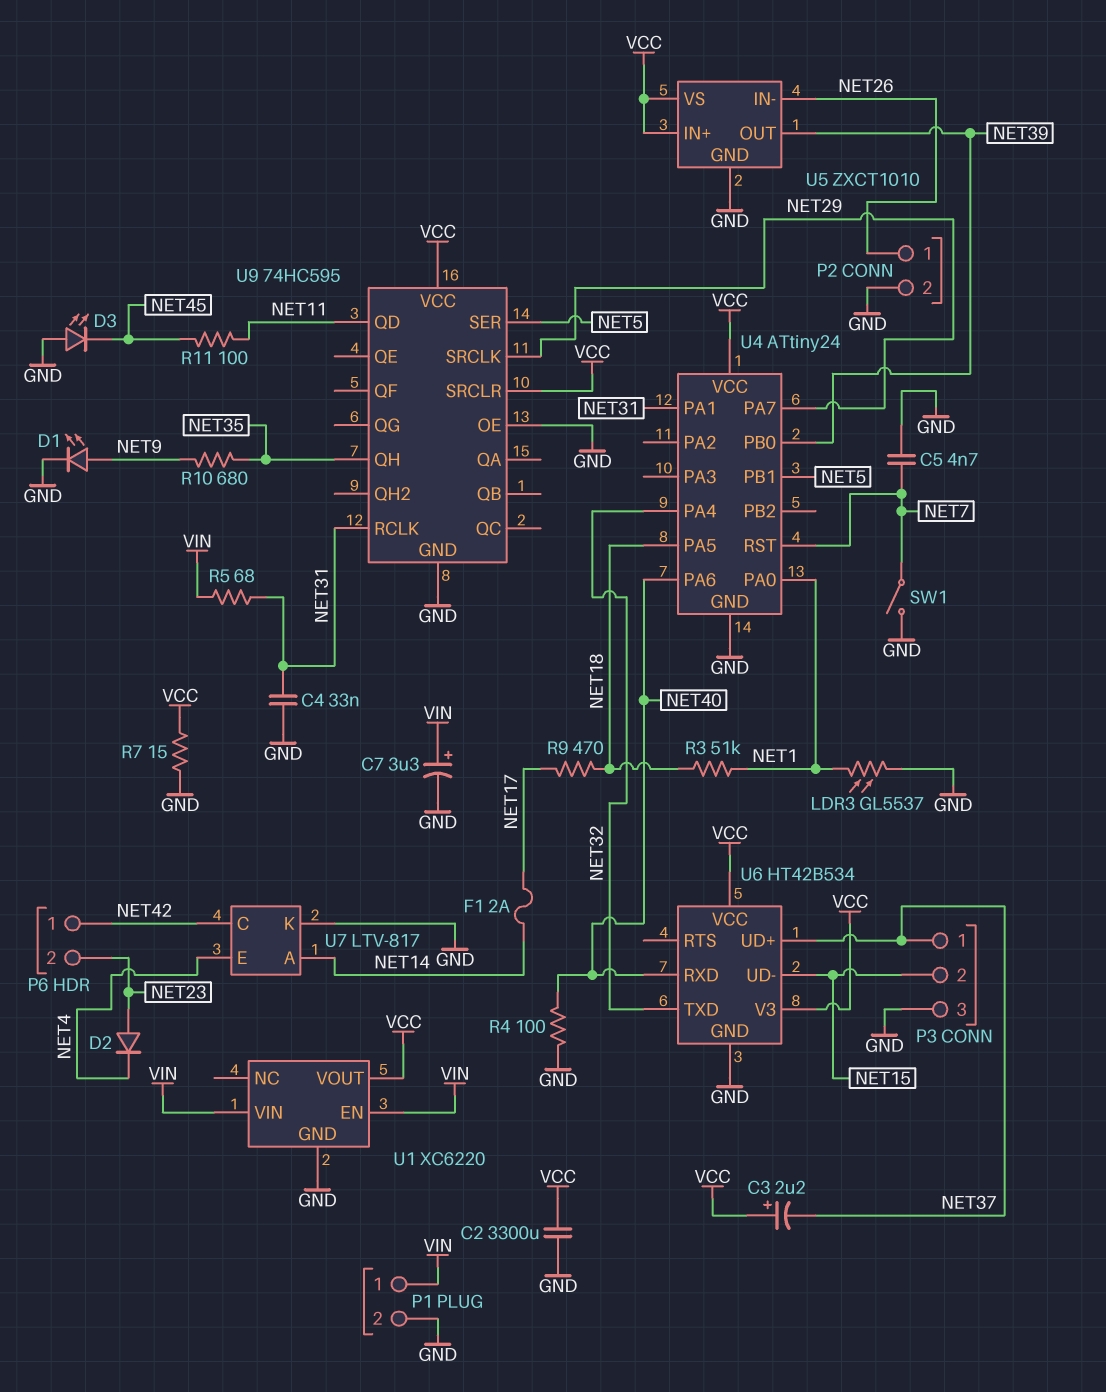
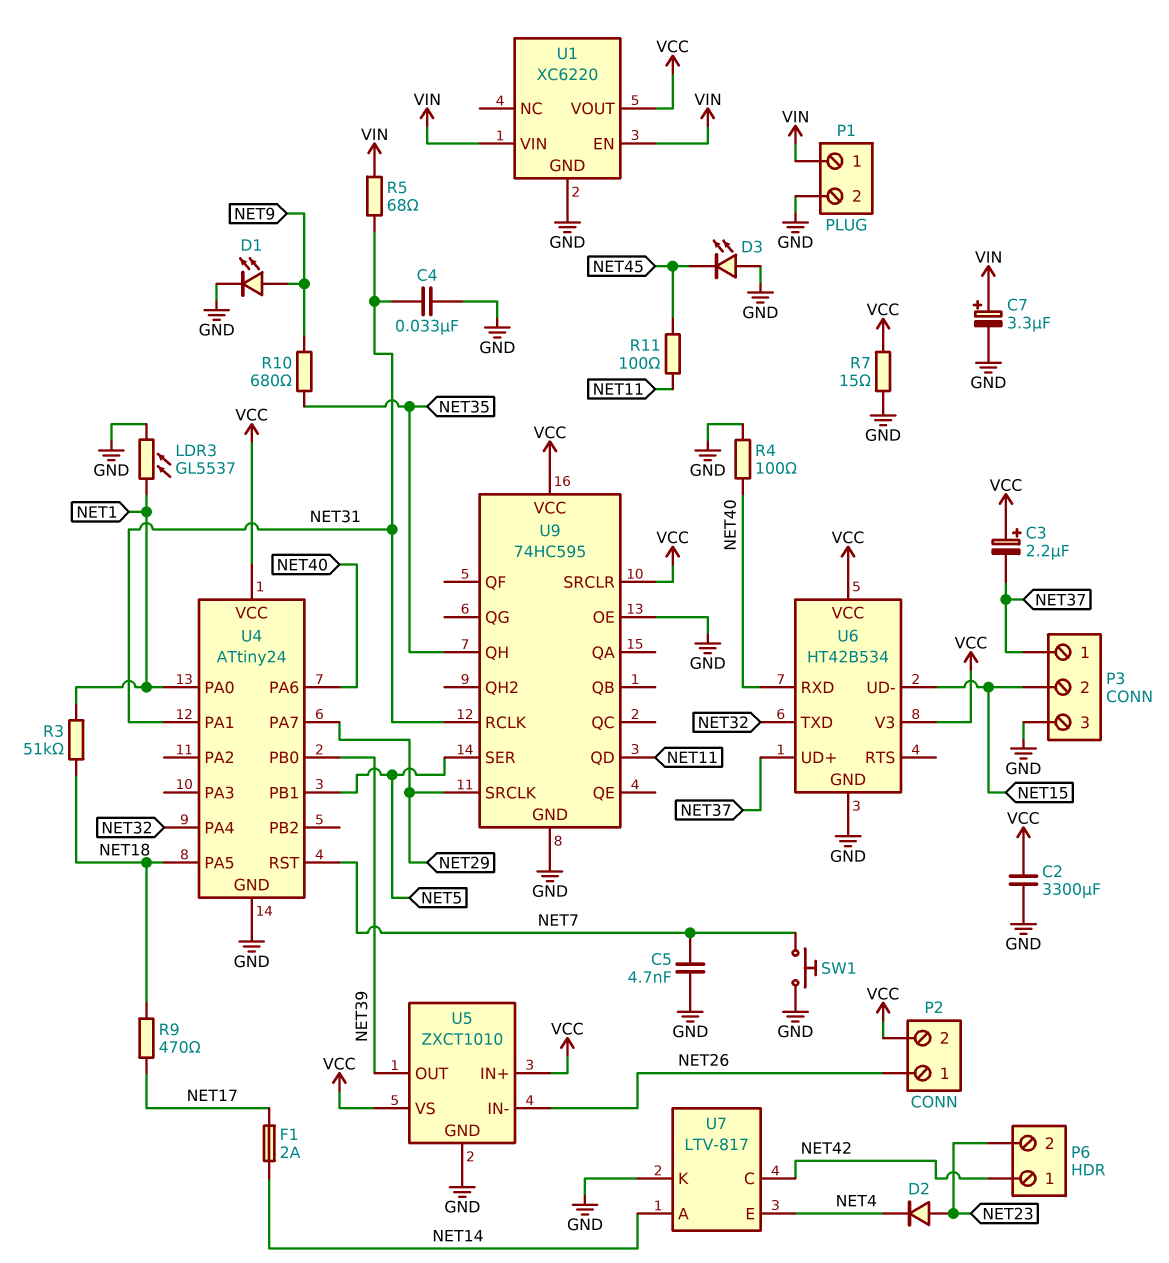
P2 pin 2: GND -> VCC
SW1: switch (GND, NET7) -> button (GND, NET7)

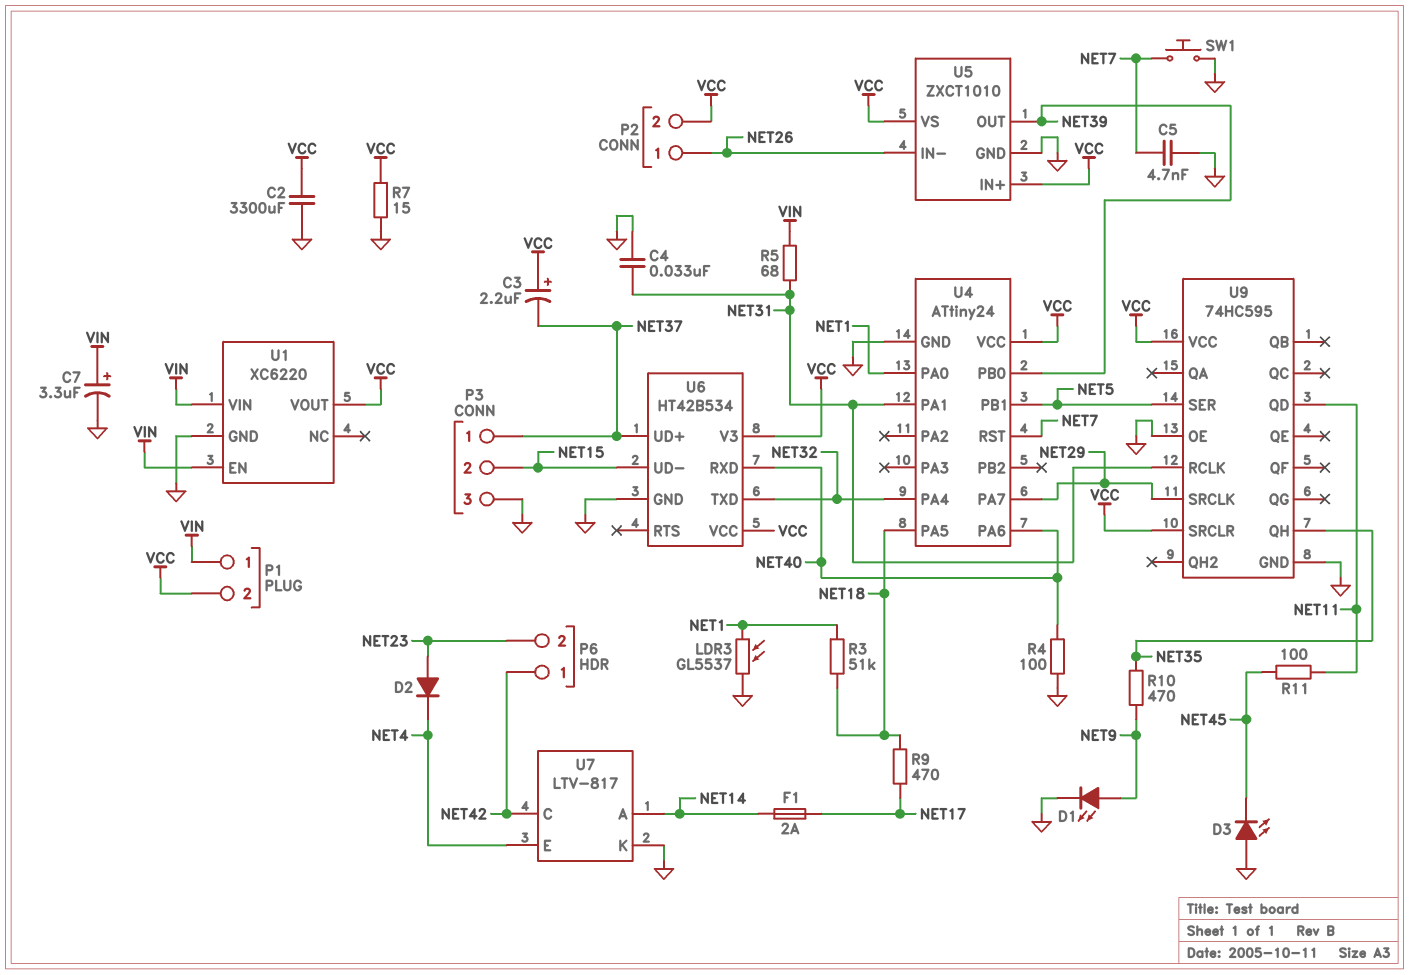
P1 pin 2: GND -> VCC
R10: 680 (NET9, NET35) -> 470 (NET9, NET35)

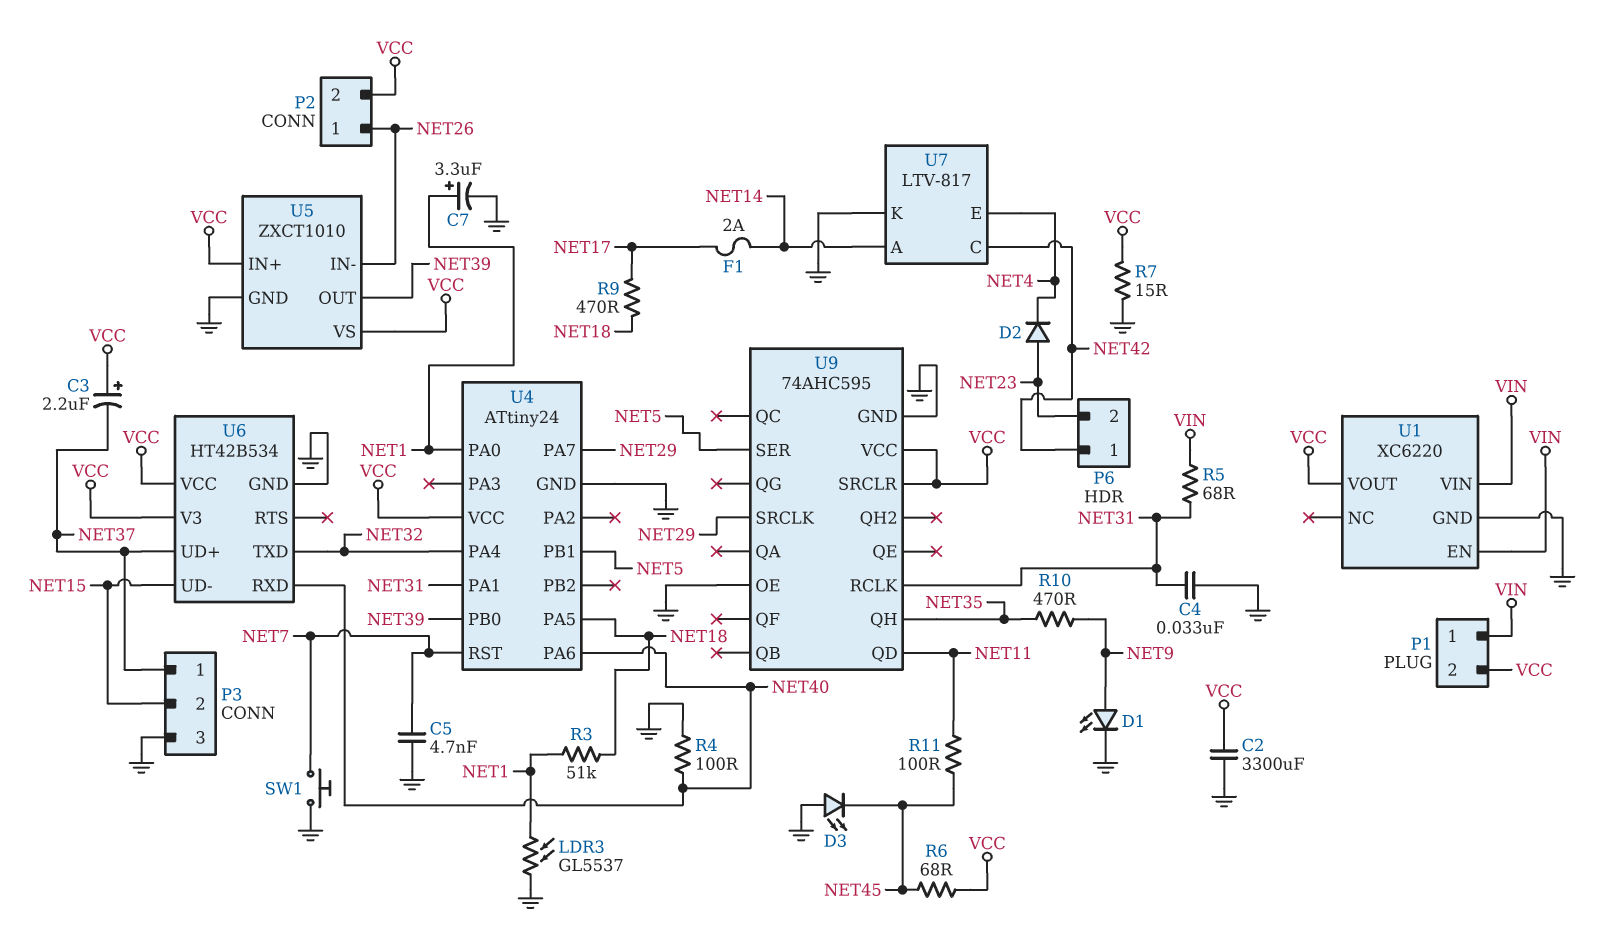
C7: 3.3uF (plus VIN, minus GND) -> 3.3uF (plus NET1, minus GND)
R6: none -> 68 (NET45, VCC)
U9: 74HC595 -> 74AHC595

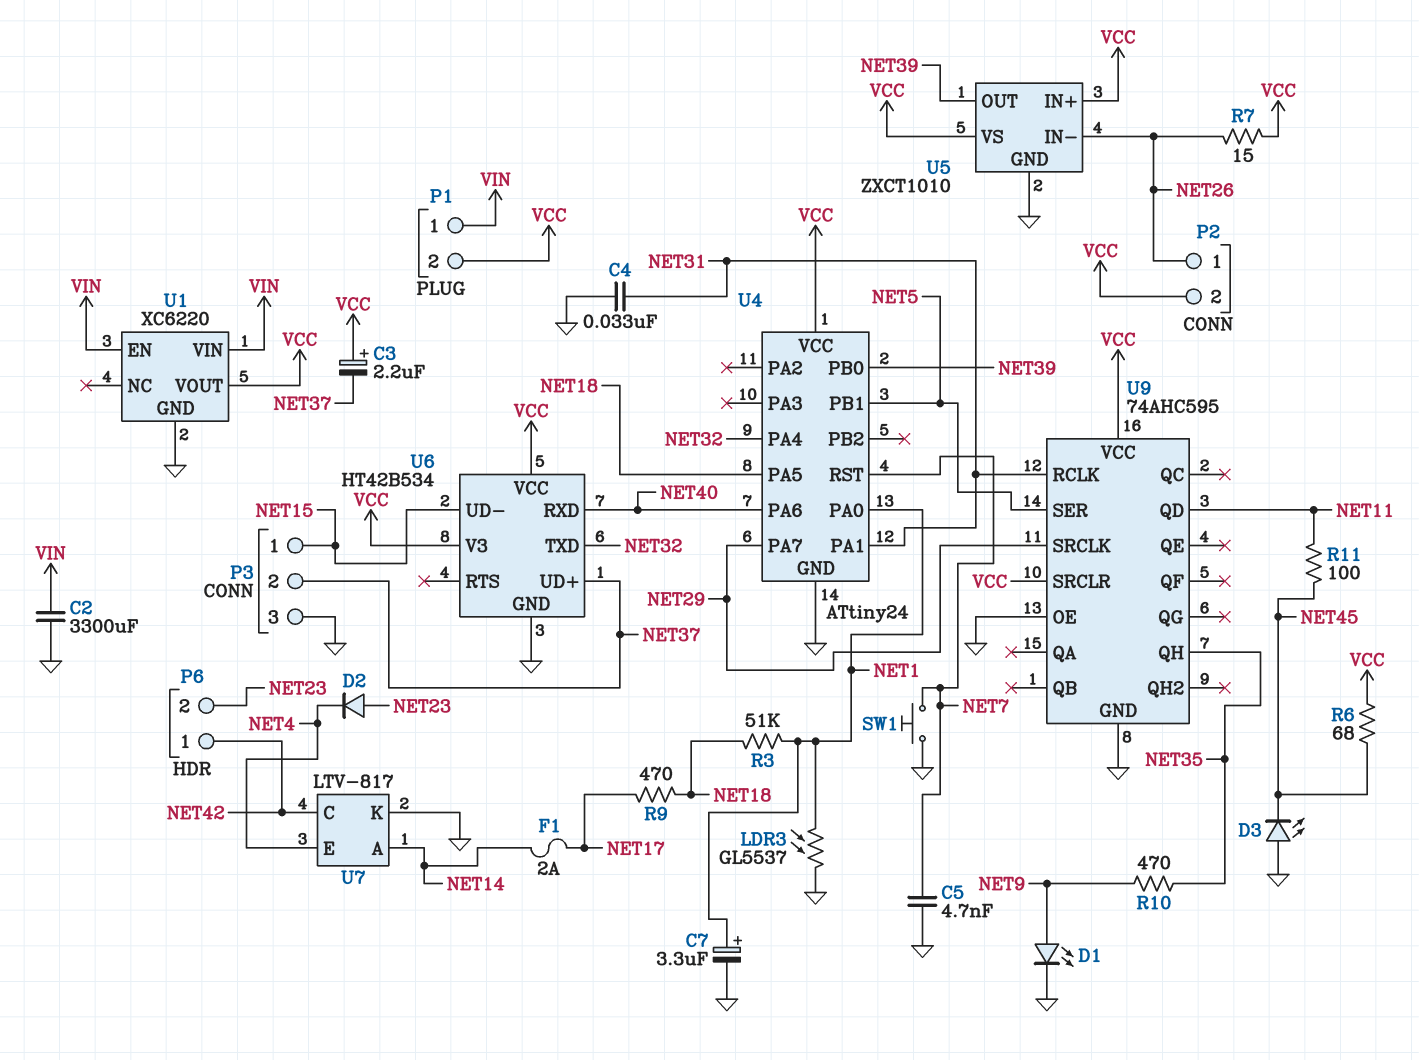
C2: 3300uF (GND, VCC) -> 3300uF (GND, VIN)
P3 pin 1: NET37 -> NET15
P3 pin 2: NET15 -> NET37
R4: 100 (GND, NET40) -> none
R5: 68 (NET31, VIN) -> none
R7: 15 (GND, VCC) -> 15 (NET26, VCC)

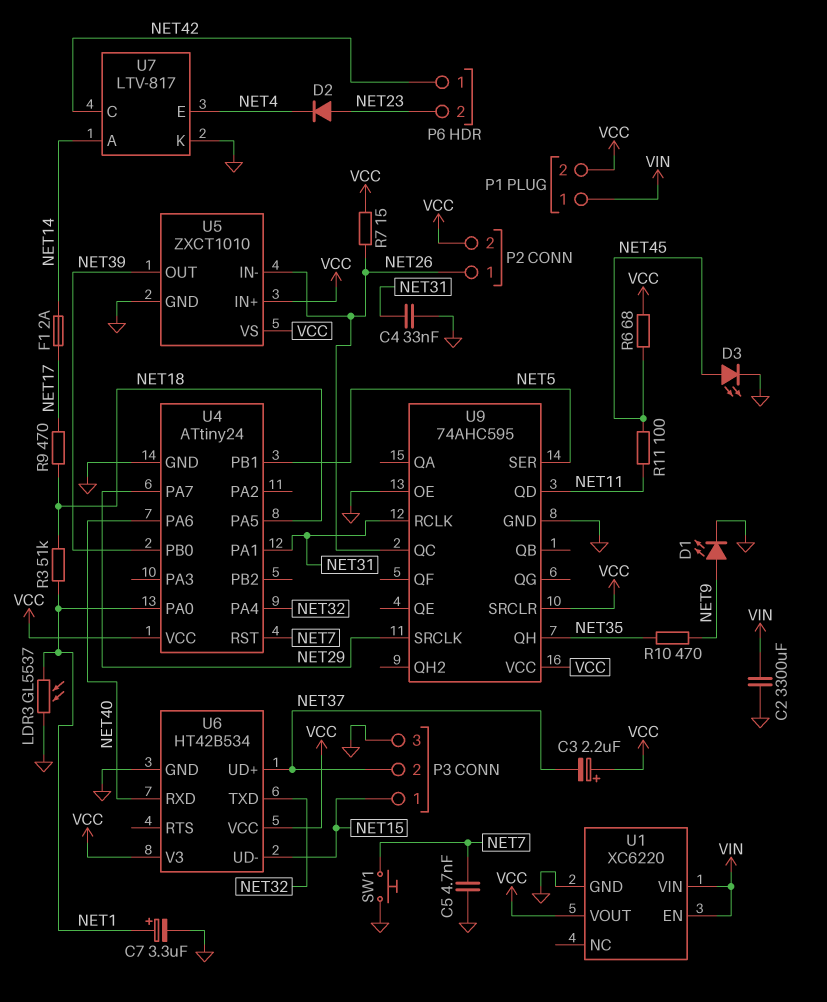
D3: LED (A GND, K NET45) -> LED (A NET45, K GND)
U9 pin QC: none -> NET26

